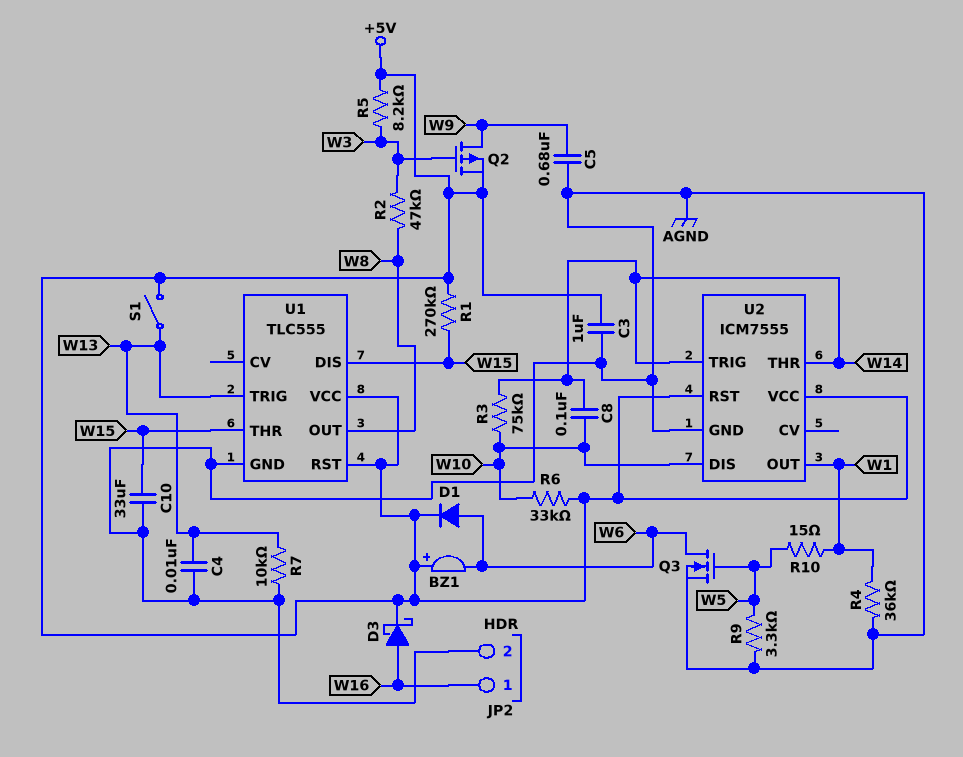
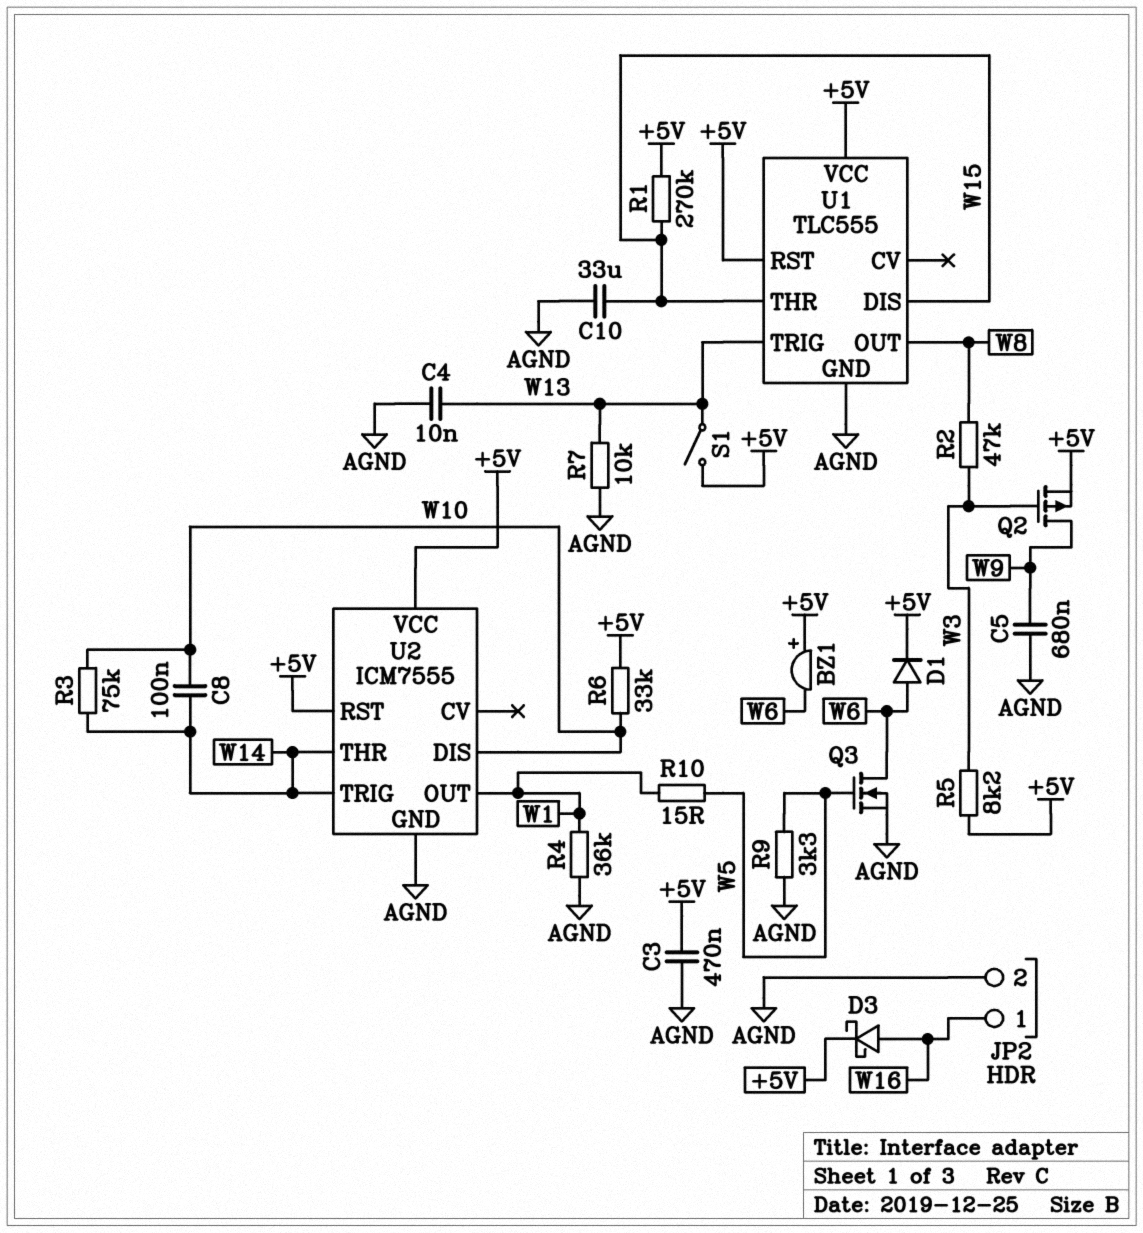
C3: 1uF (+5V, AGND) -> 470nF (+5V, AGND)

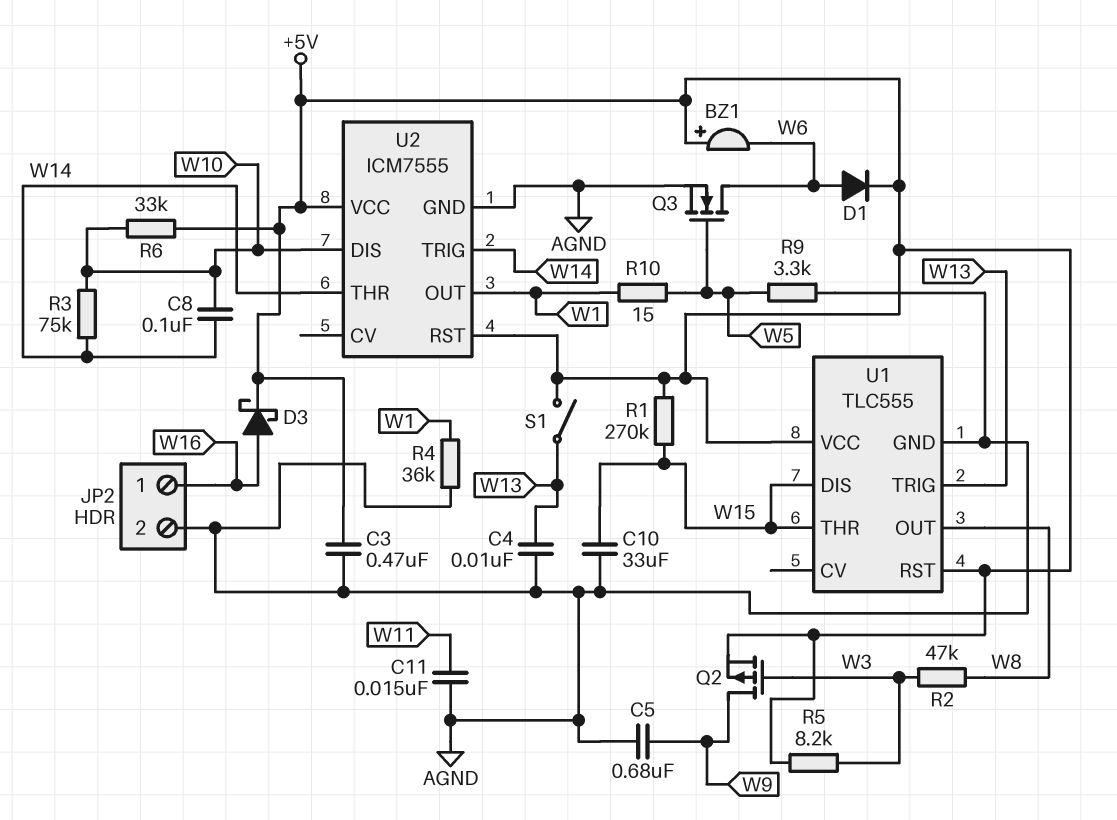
C11: none -> 15nF (AGND, W11)
R7: 10k (AGND, W13) -> none

